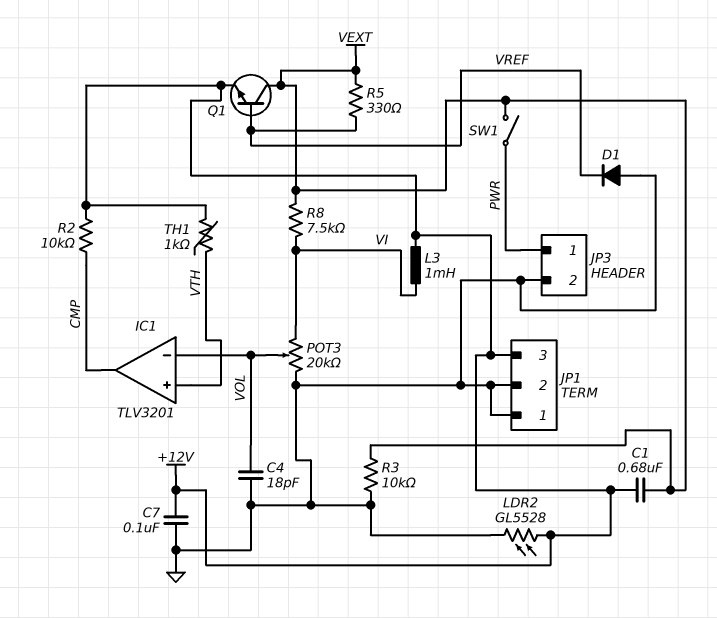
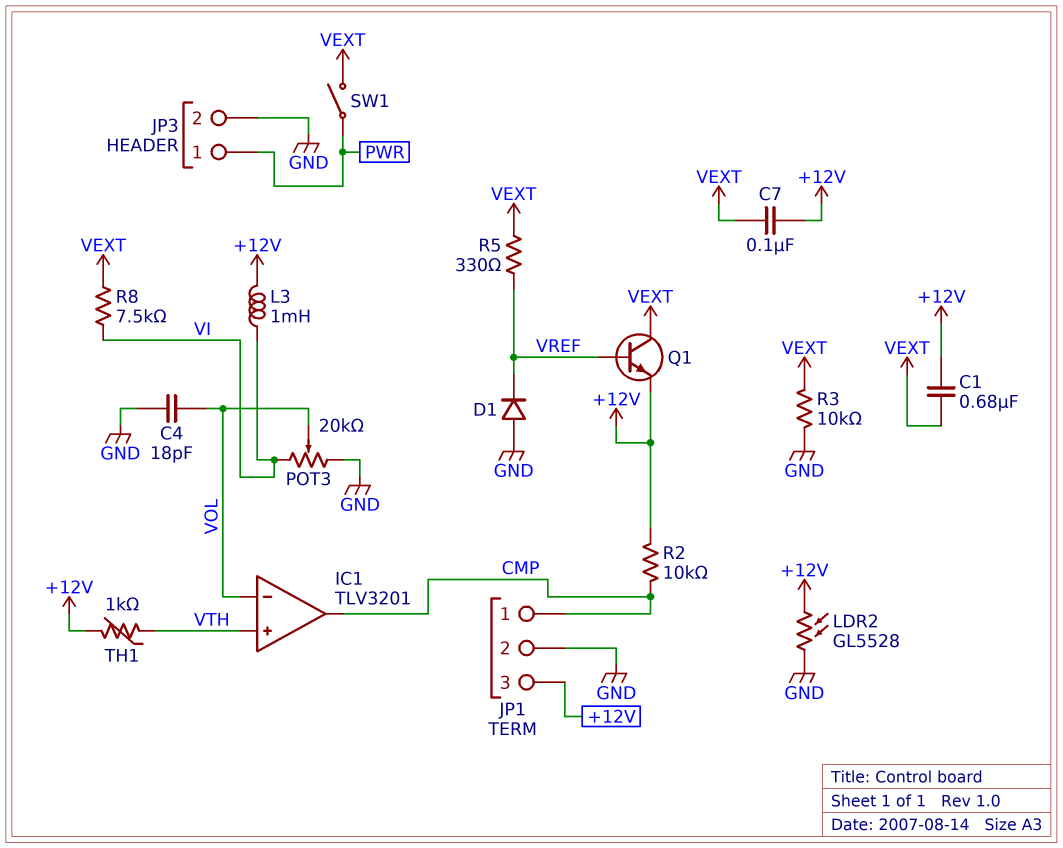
C7: 100nF (+12V, GND) -> 100nF (+12V, VEXT)
JP1 pin 1: GND -> CMP

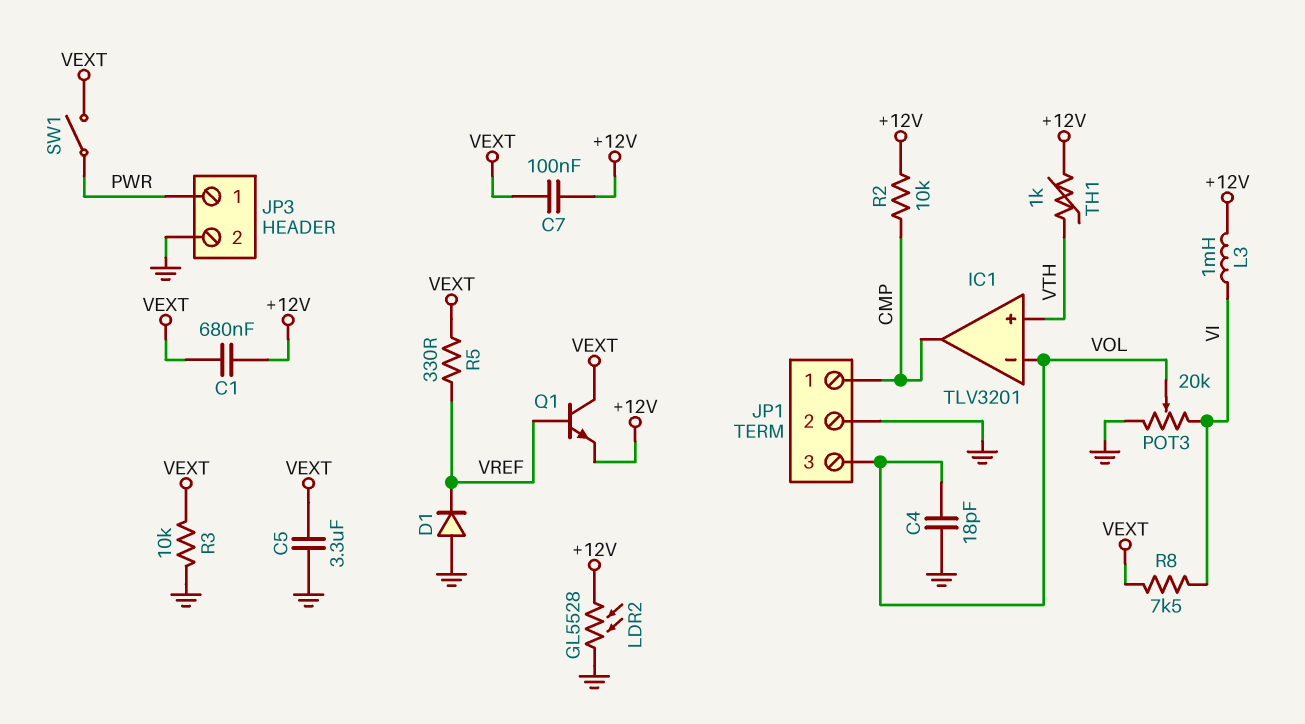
C5: none -> 3.3uF (GND, VEXT)
JP1 pin 3: +12V -> VOL

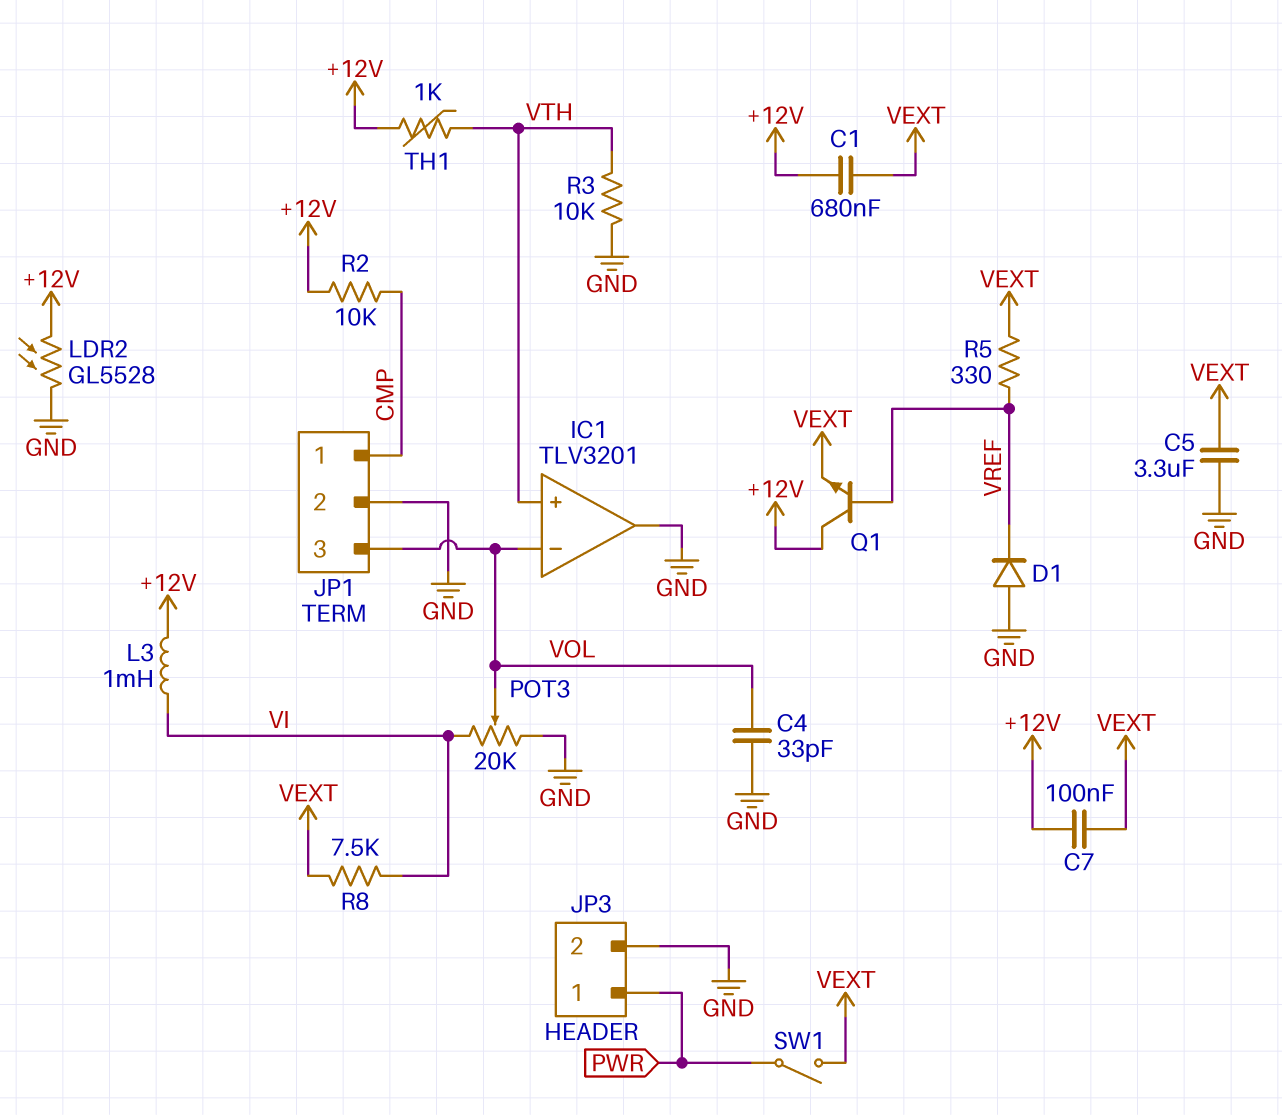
C4: 18pF (GND, VOL) -> 33pF (GND, VOL)
IC1 pin out: CMP -> GND
Q1: NPN (B VREF, C VEXT, E +12V) -> NPN (B VREF, C +12V, E VEXT)
R3: 10k (GND, VEXT) -> 10k (GND, VTH)

